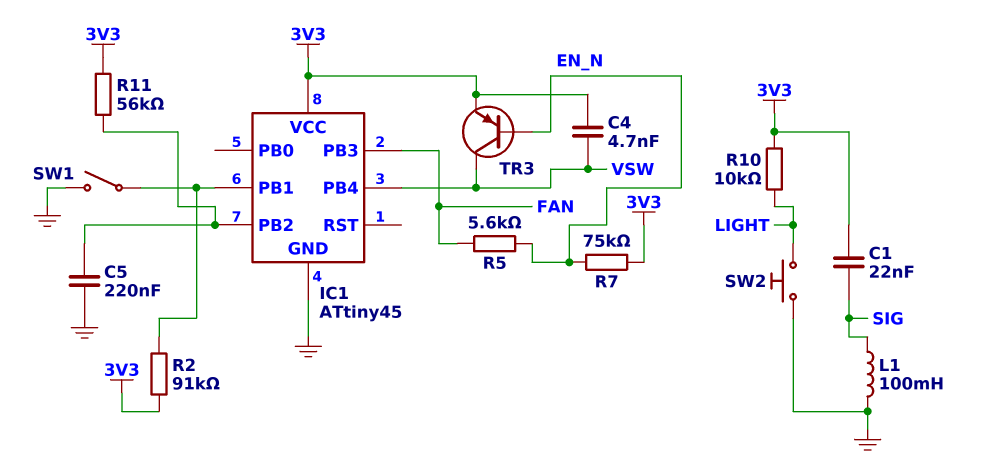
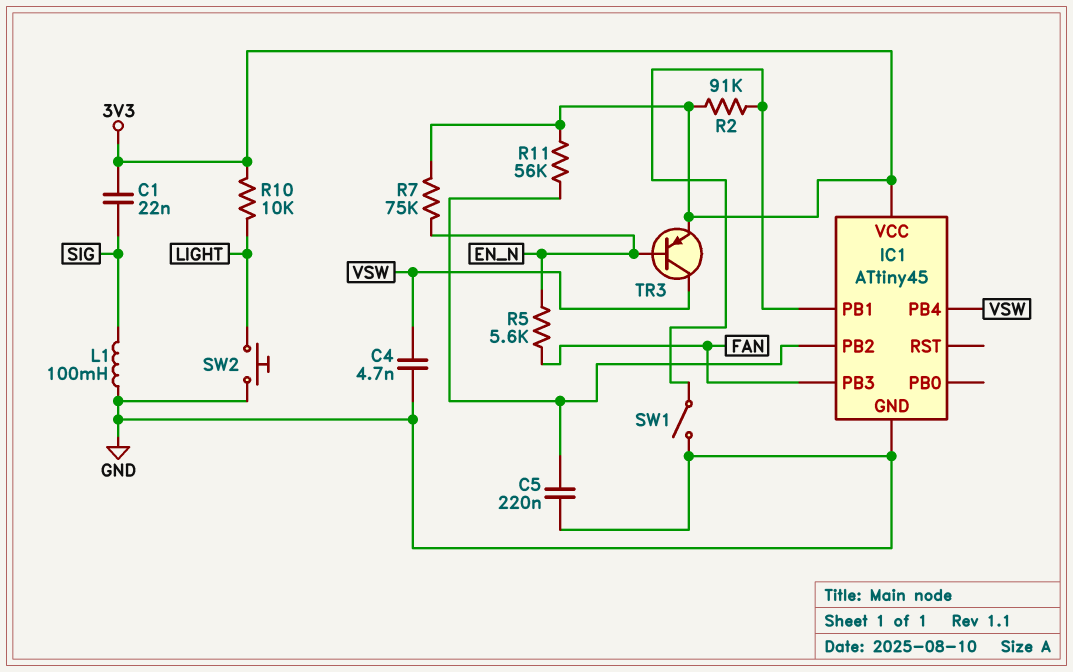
C4: 4.7nF (3V3, VSW) -> 4.7nF (GND, VSW)

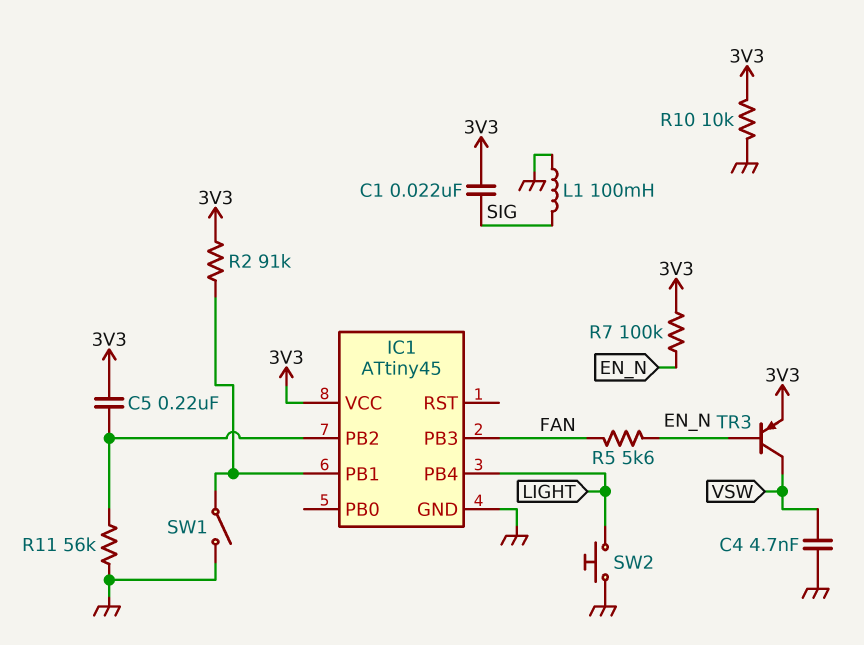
C5: 220nF (GND, IC1/PB2) -> 220nF (3V3, IC1/PB2)
IC1 pin PB4: VSW -> LIGHT
R7: 75k (3V3, EN_N) -> 100k (3V3, EN_N)
R10: 10k (3V3, LIGHT) -> 10k (3V3, GND)
R11: 56k (3V3, IC1/PB2) -> 56k (GND, IC1/PB2)

